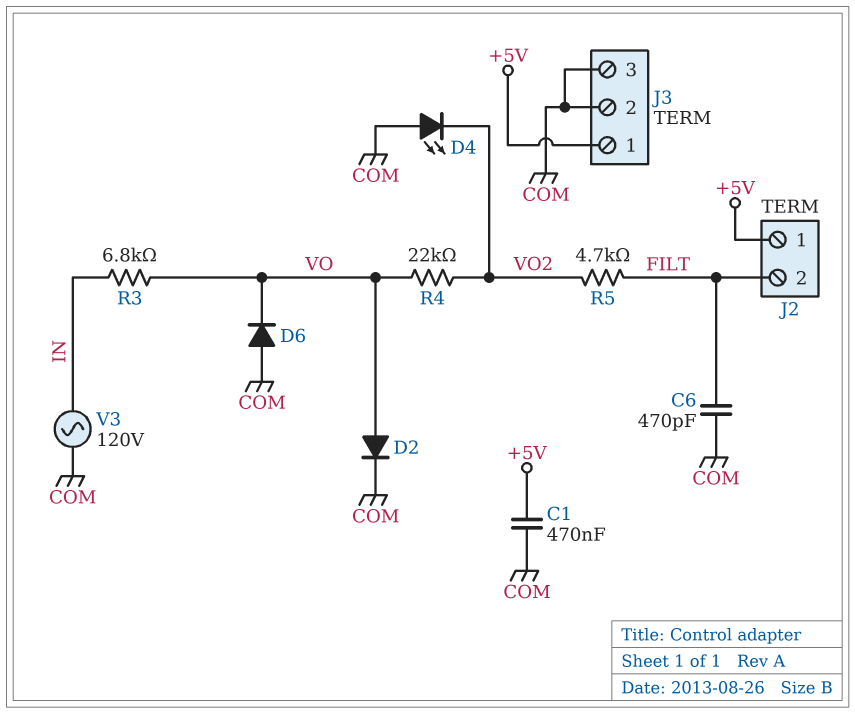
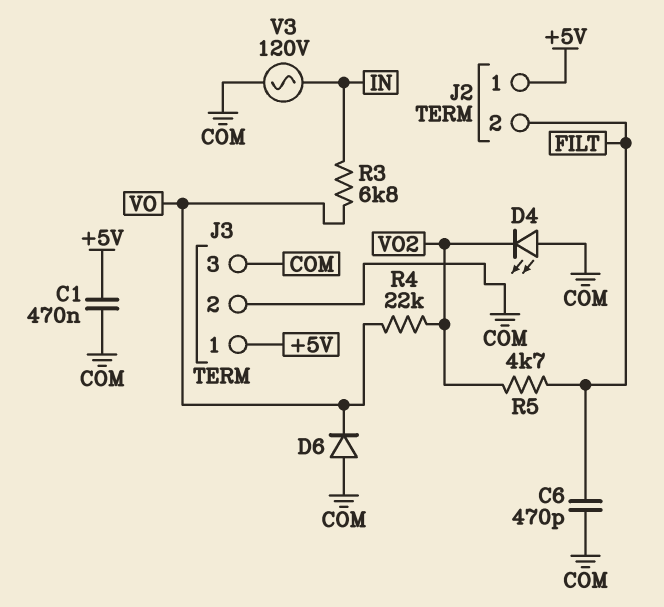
D2: diode (A VO, K COM) -> none

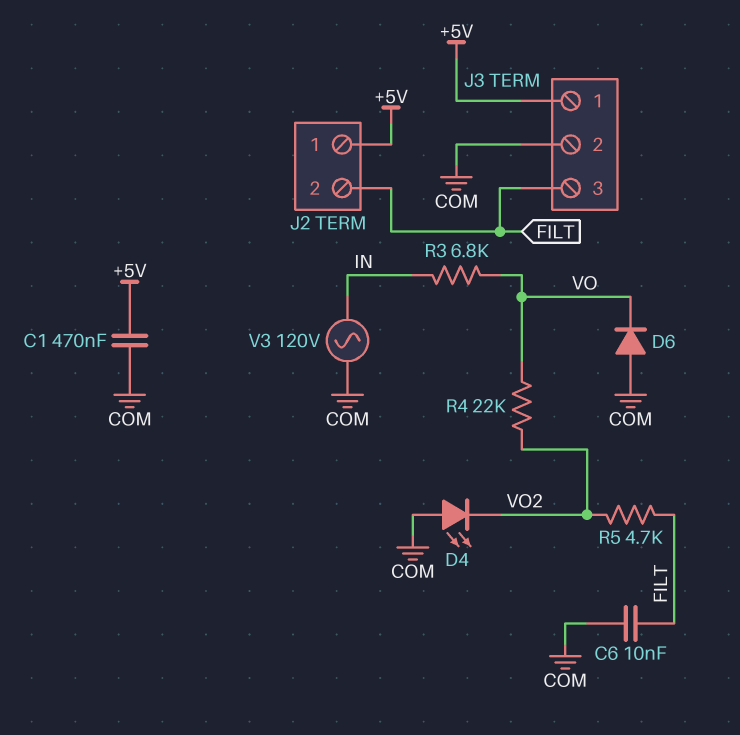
C6: 470pF (COM, FILT) -> 10nF (COM, FILT)
J3 pin 3: COM -> FILT

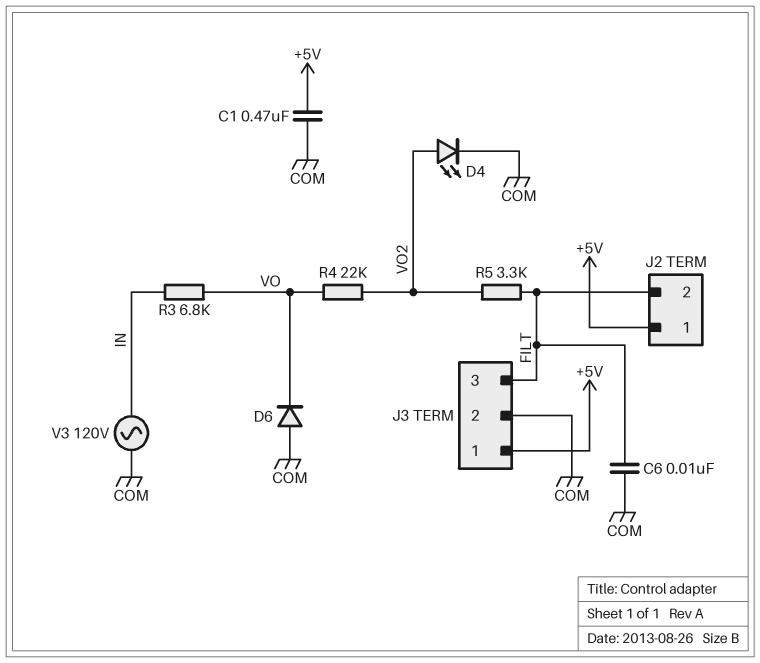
D4: LED (A COM, K VO2) -> LED (A VO2, K COM)
R5: 4.7k (FILT, VO2) -> 3.3k (FILT, VO2)

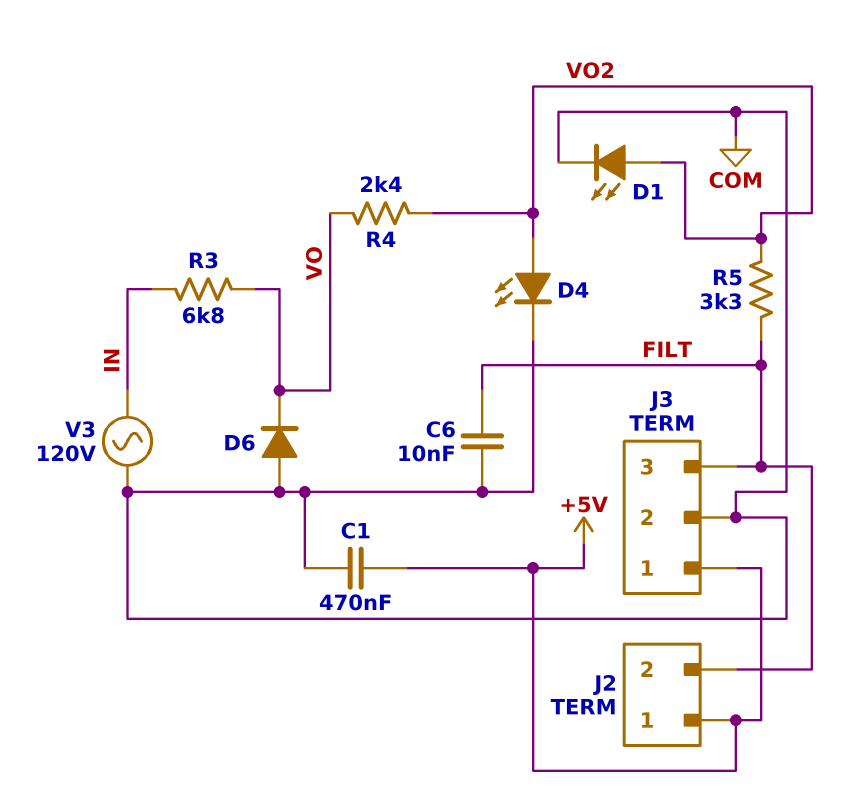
D1: none -> LED (A VO2, K COM)
R4: 22k (VO, VO2) -> 2.4k (VO, VO2)

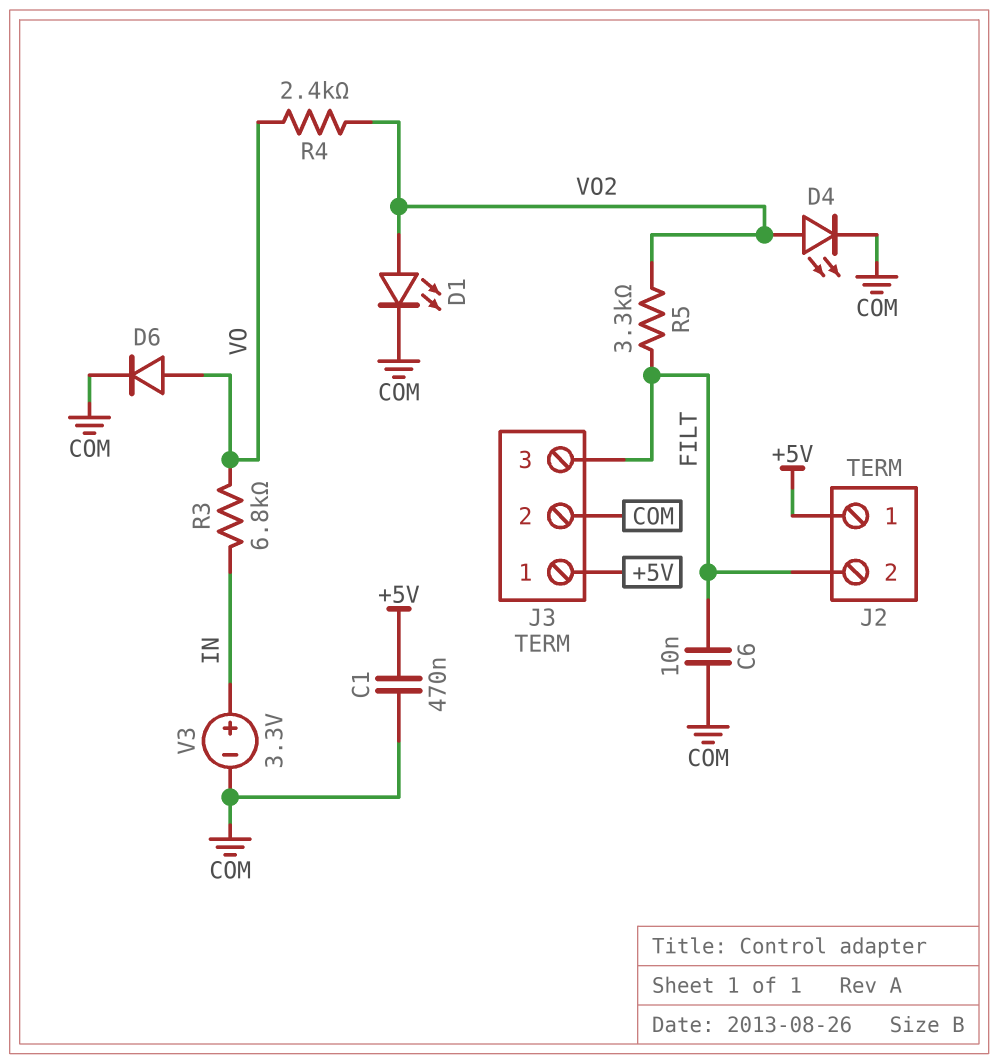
D6: diode (A COM, K VO) -> diode (A VO, K COM)
V3: AC 120V (COM, IN) -> 3.3V (plus IN, minus COM)

